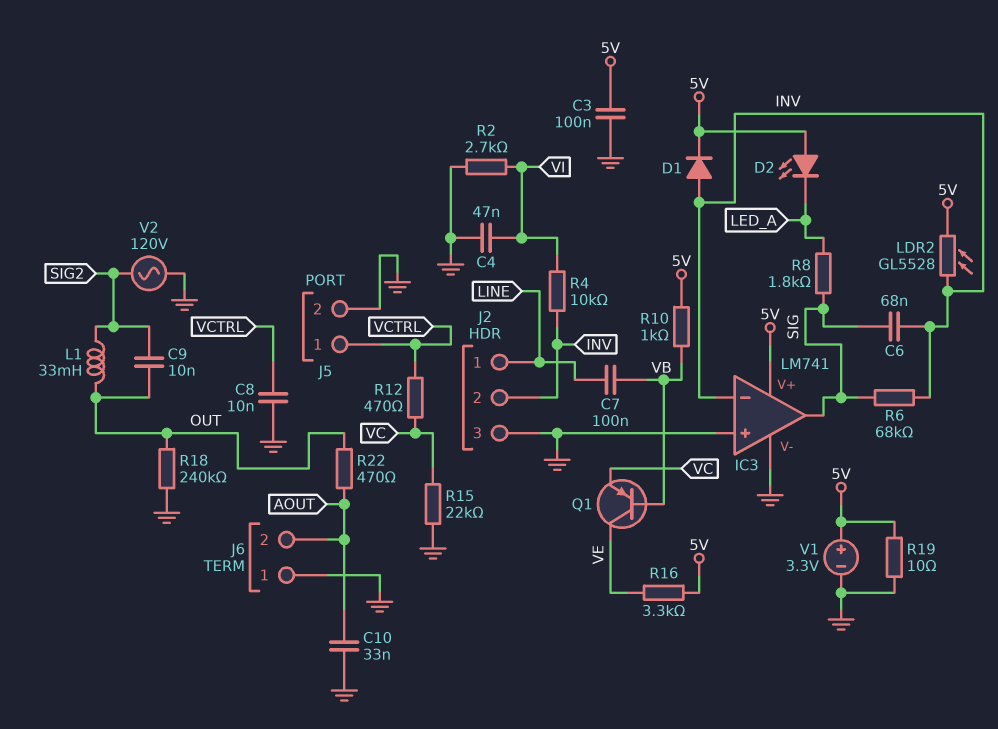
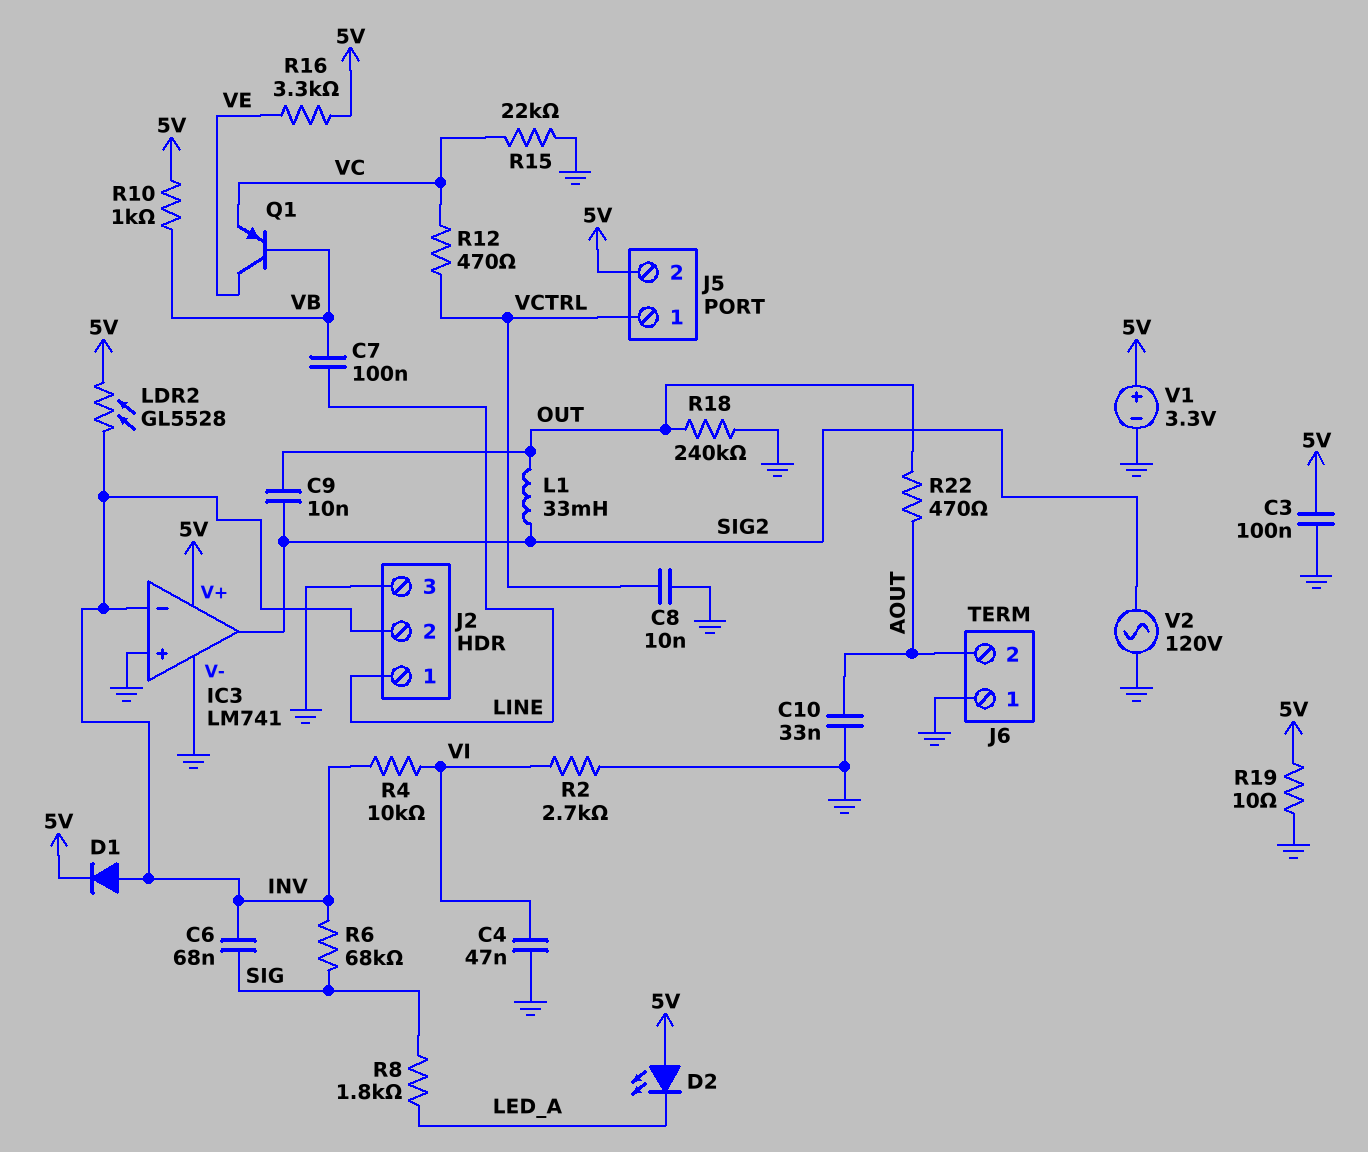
IC3 pin out: SIG -> SIG2
J5 pin 2: GND -> 5V

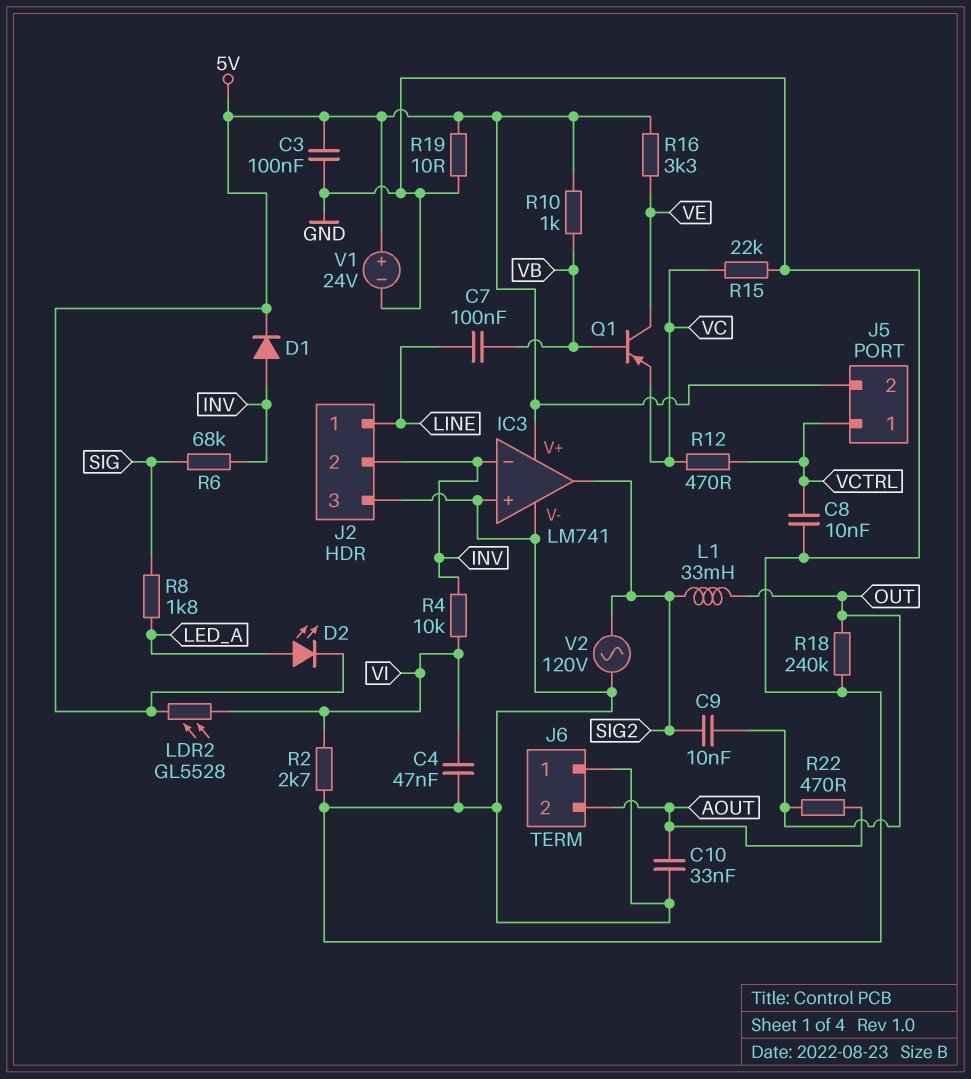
C6: 68nF (INV, SIG) -> none
D2: LED (A 5V, K LED_A) -> LED (A LED_A, K 5V)
LDR2: GL5528 (5V, INV) -> GL5528 (5V, VI)
V1: 3.3V (plus 5V, minus GND) -> 24V (plus 5V, minus GND)

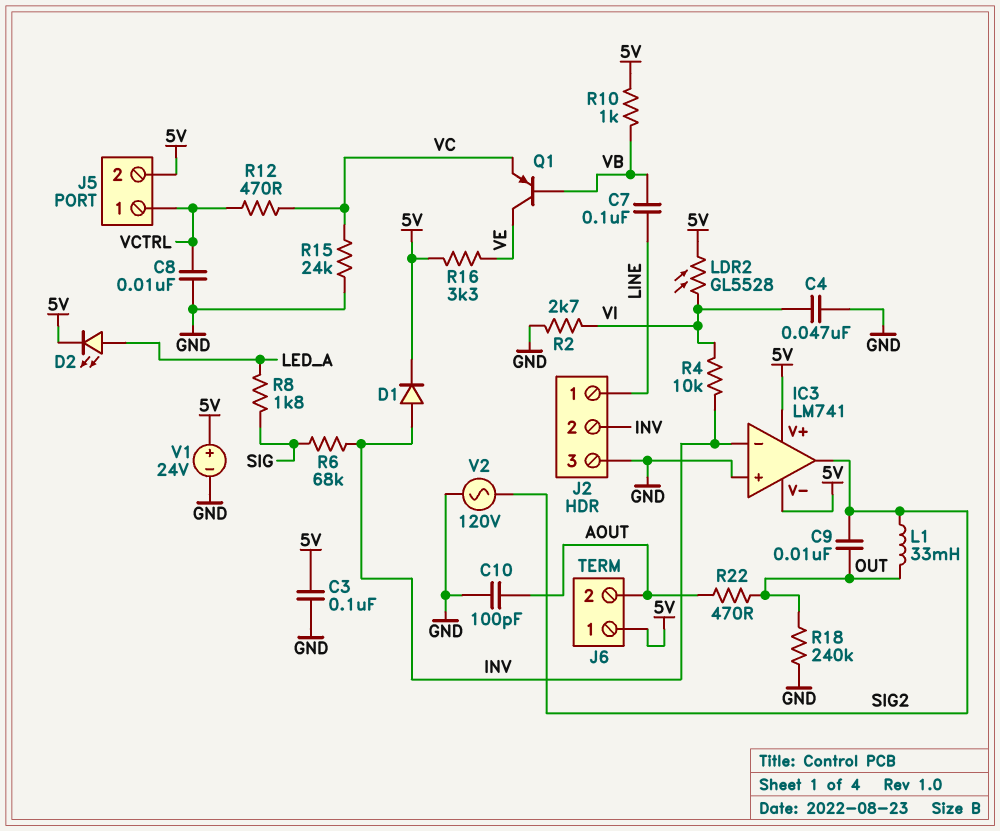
C10: 33nF (AOUT, GND) -> 100pF (AOUT, GND)
IC3 pin V-: GND -> 5V
J6 pin 1: GND -> 5V
R15: 22k (GND, VC) -> 24k (GND, VC)
R19: 10 (5V, GND) -> none

